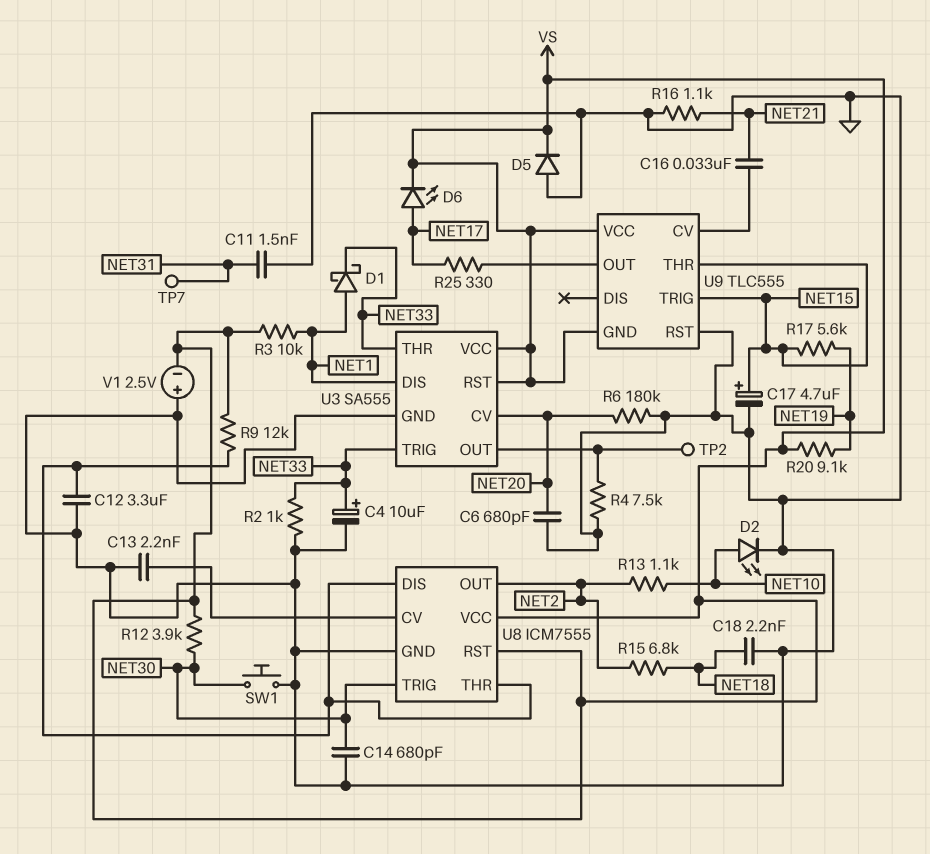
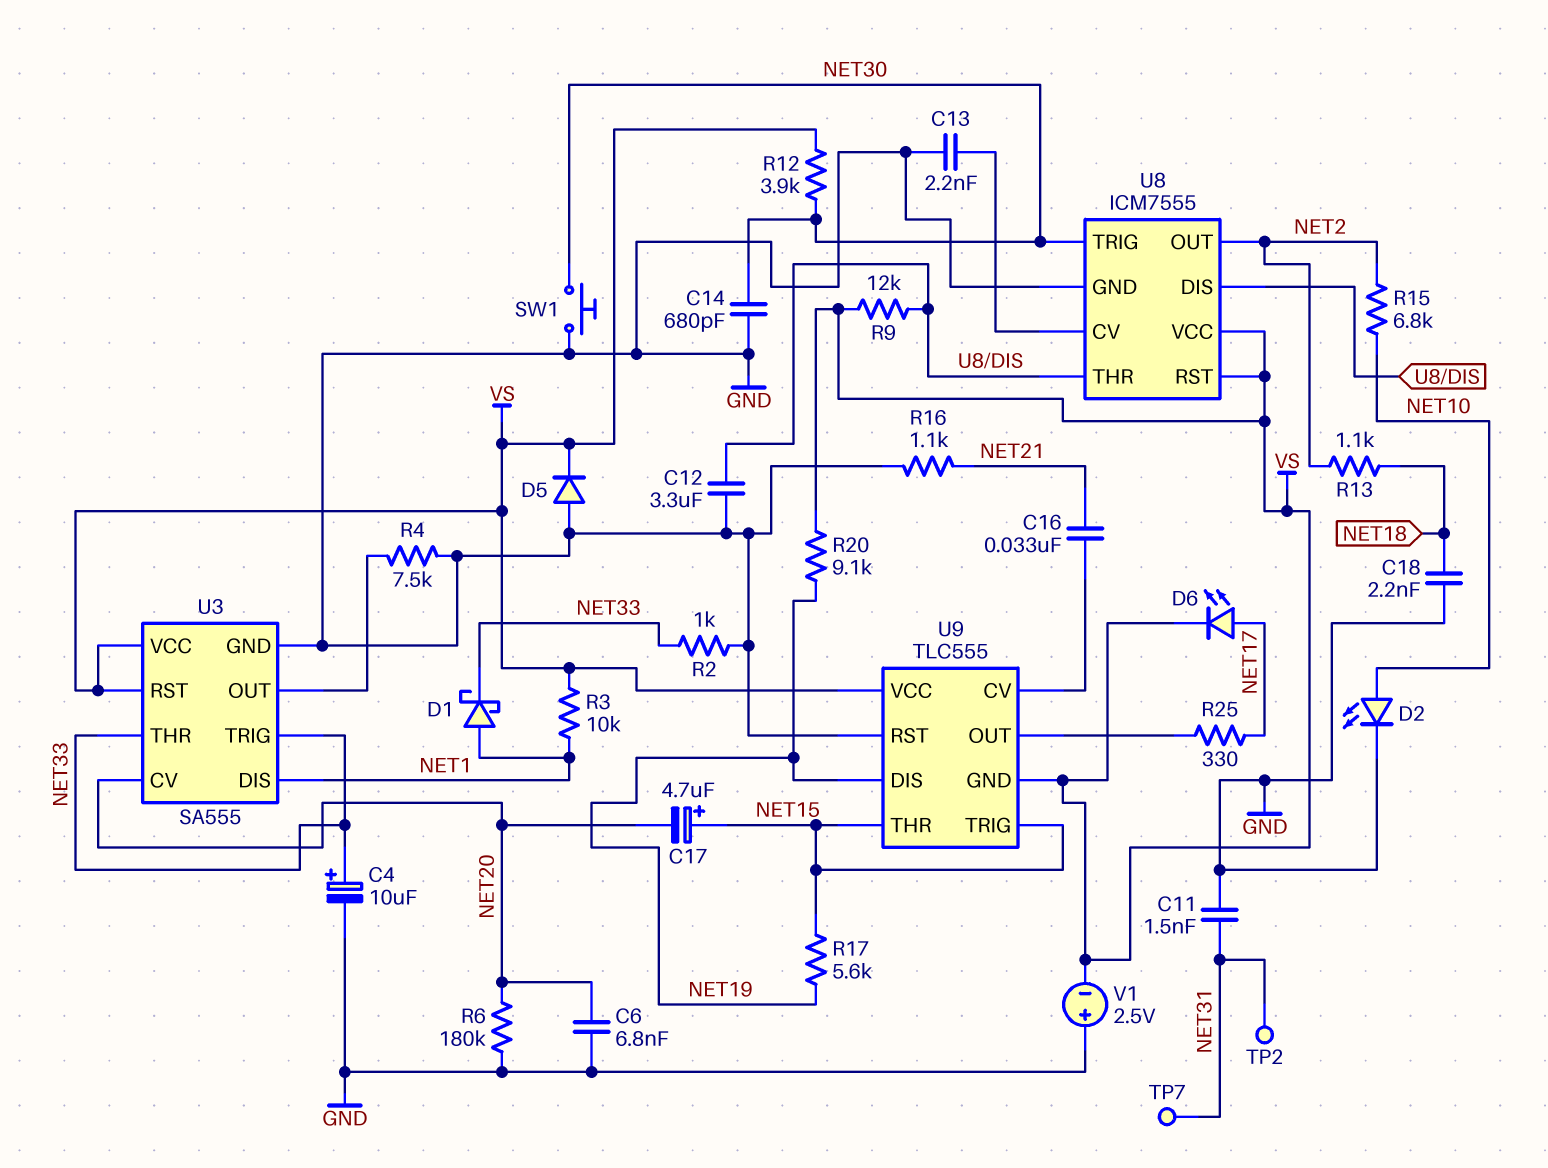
C6: 680pF (GND, NET20) -> 6.8nF (GND, NET20)
C17: 4.7uF (plus NET15, minus GND) -> 4.7uF (plus NET15, minus NET20)
R13: 1.1k (NET2, NET10) -> 1.1k (NET2, NET18)
R15: 6.8k (NET2, NET18) -> 6.8k (NET2, NET10)
TP2: test point (U3/OUT) -> test point (NET31)
U9 pin DIS: none -> NET19

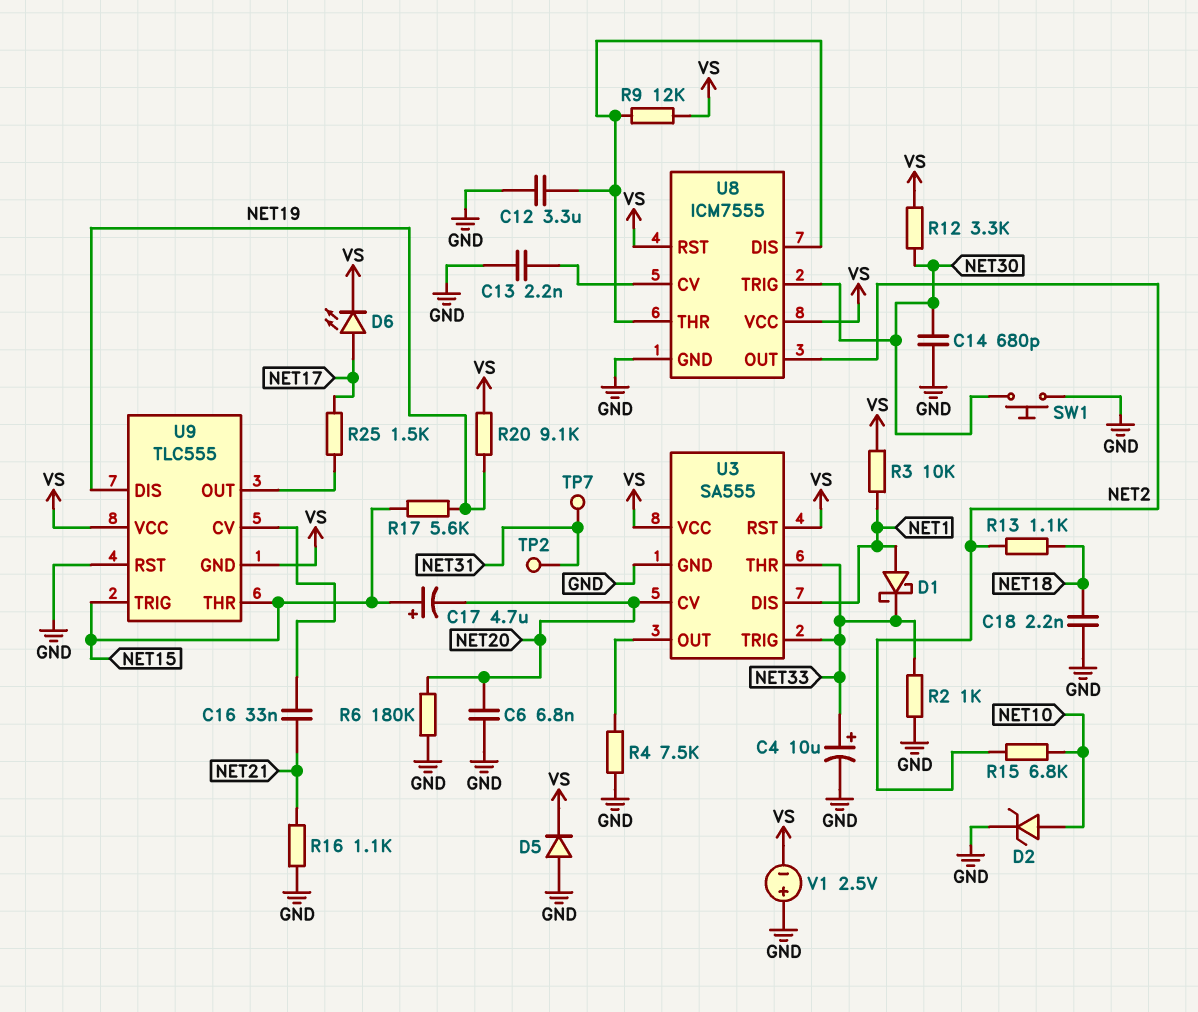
C11: 1.5nF (GND, NET31) -> none
D2: LED (A NET10, K GND) -> zener (A NET10, K GND)
R12: 3.9k (NET30, VS) -> 3.3k (NET30, VS)
R25: 330 (NET17, U9/OUT) -> 1.5k (NET17, U9/OUT)

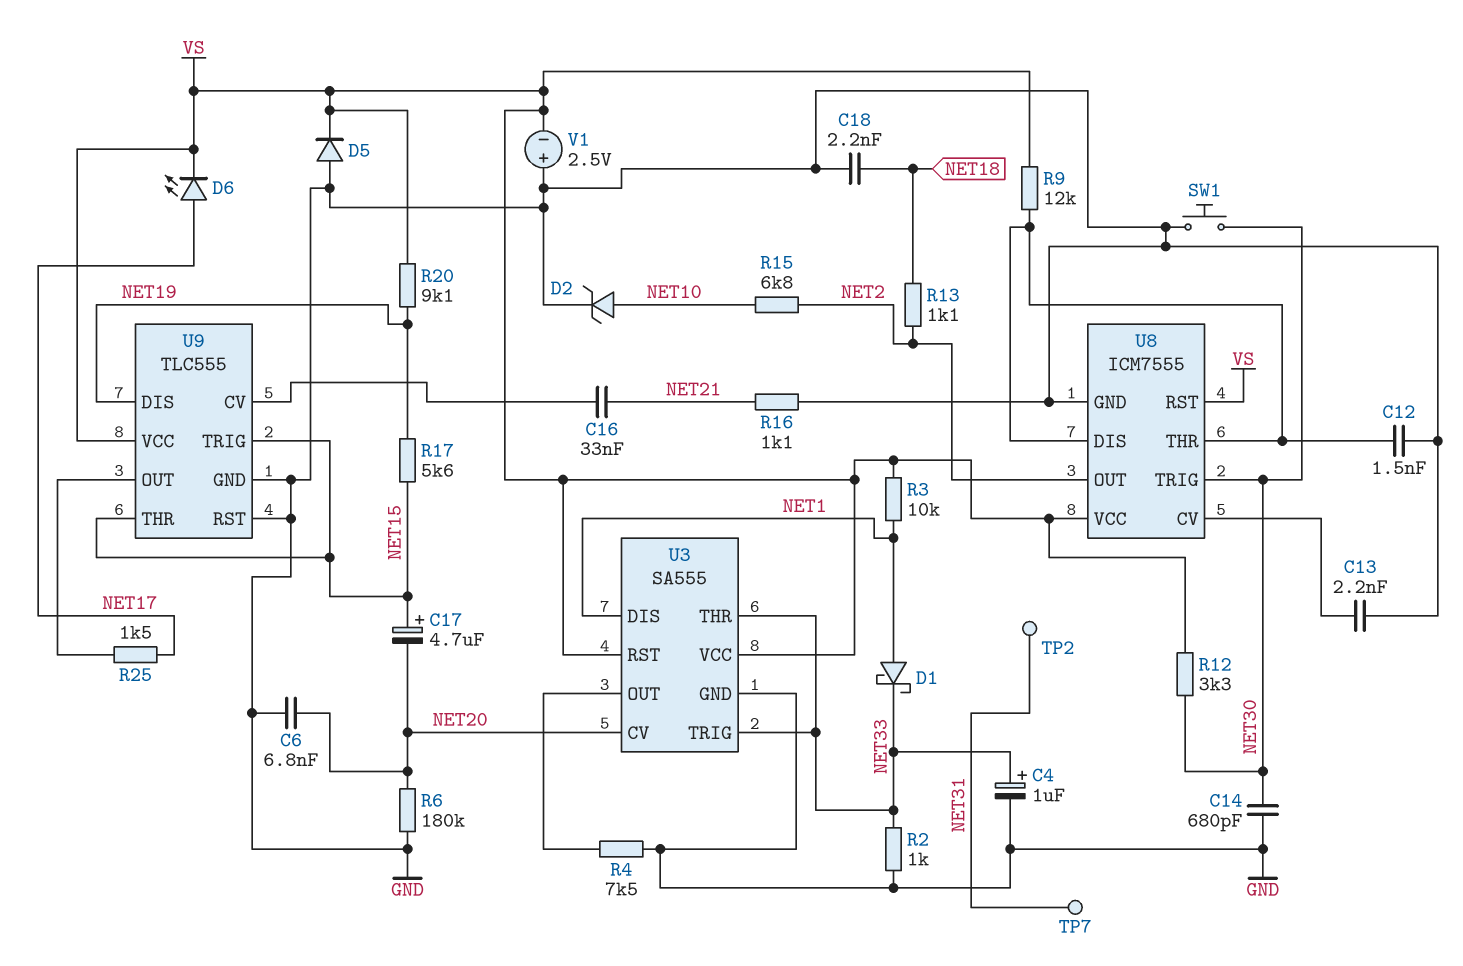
C4: 10uF (plus NET33, minus GND) -> 1uF (plus NET33, minus GND)
C12: 3.3uF (GND, U8/DIS) -> 1.5nF (GND, U8/DIS)
U9 pin GND: VS -> GND

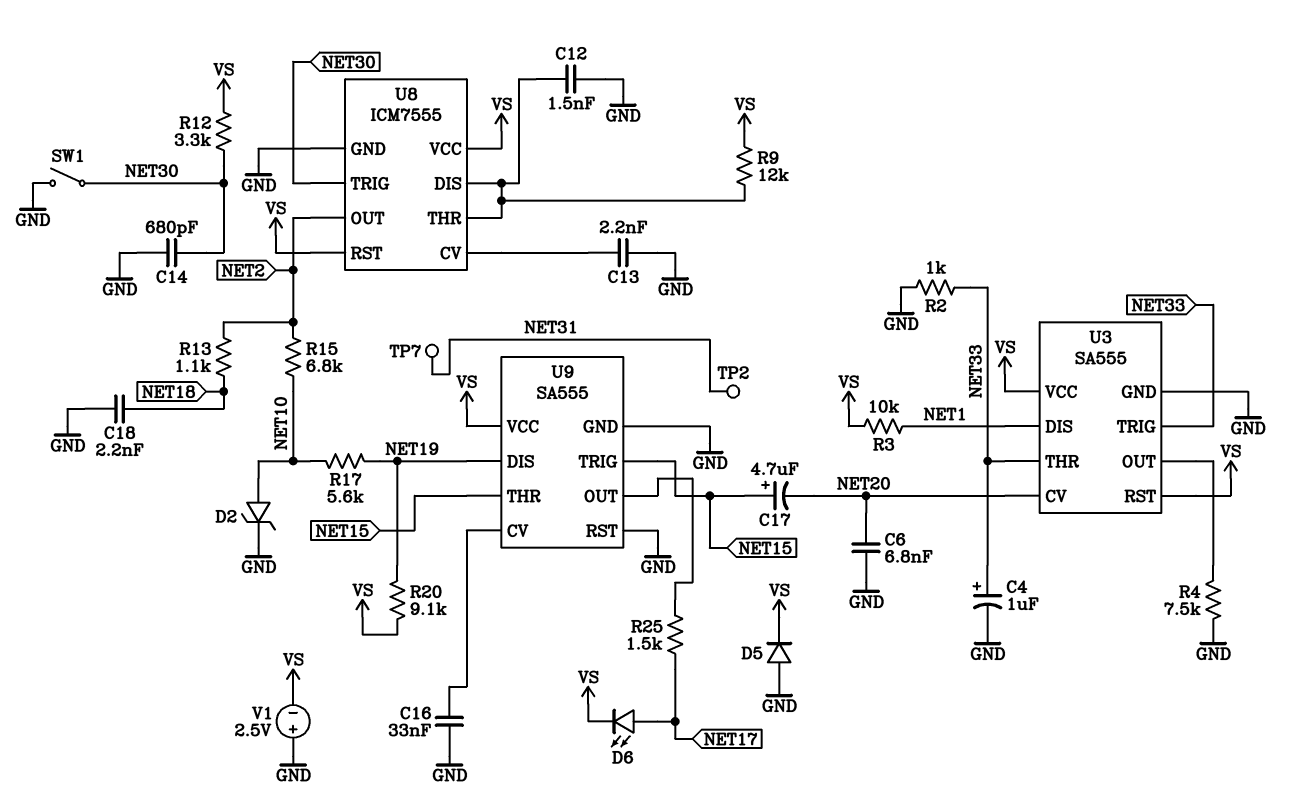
C16: 33nF (NET21, U9/CV) -> 33nF (GND, U9/CV)
D1: schottky (A NET1, K NET33) -> none
R6: 180k (GND, NET20) -> none
R16: 1.1k (GND, NET21) -> none
R17: 5.6k (NET15, NET19) -> 5.6k (NET10, NET19)
SW1: button (GND, NET30) -> switch (GND, NET30)
U9: TLC555 -> SA555

